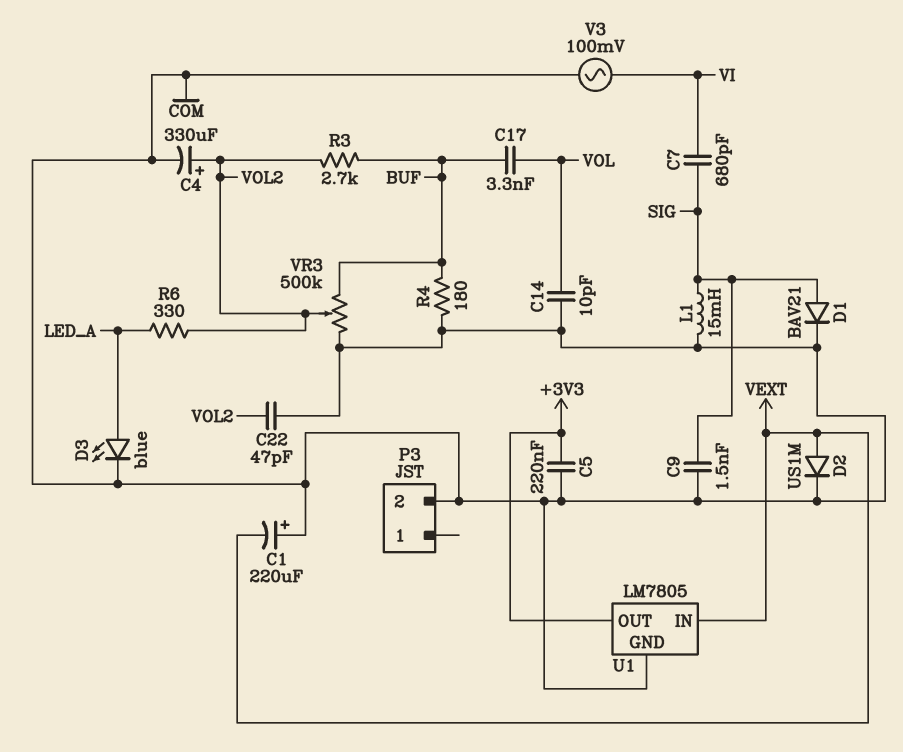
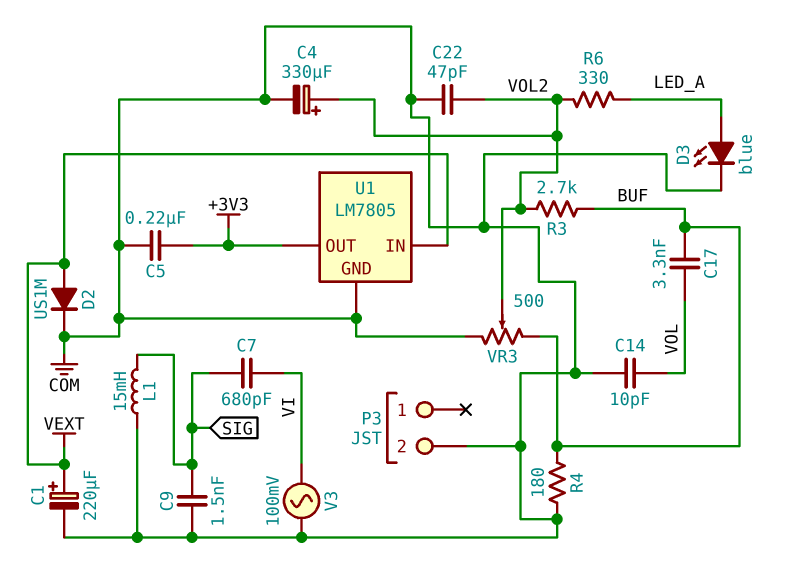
C1: 220uF (plus COM, minus VEXT) -> 220uF (plus VEXT, minus COM)
D1: diode BAV21 (A SIG, K COM) -> none
VR3: 500k (BUF, COM, wiper VOL2) -> 500 (BUF, COM, wiper VOL2)

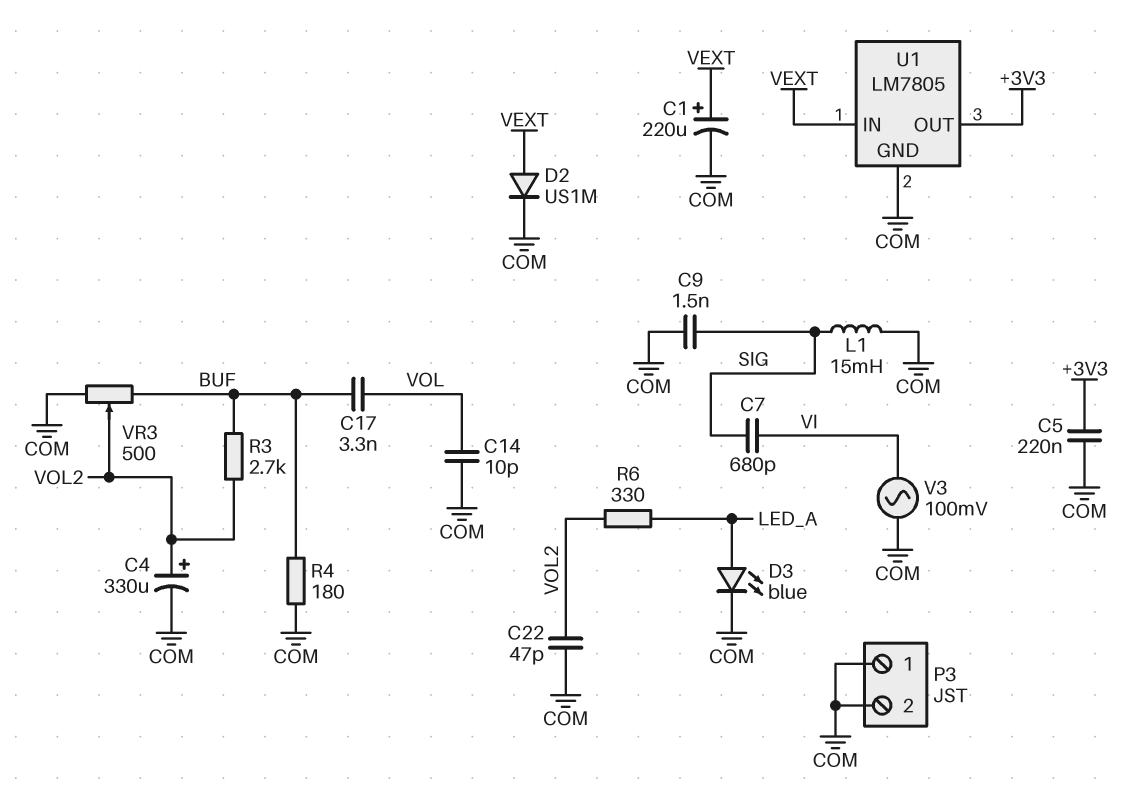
P3 pin 1: none -> COM

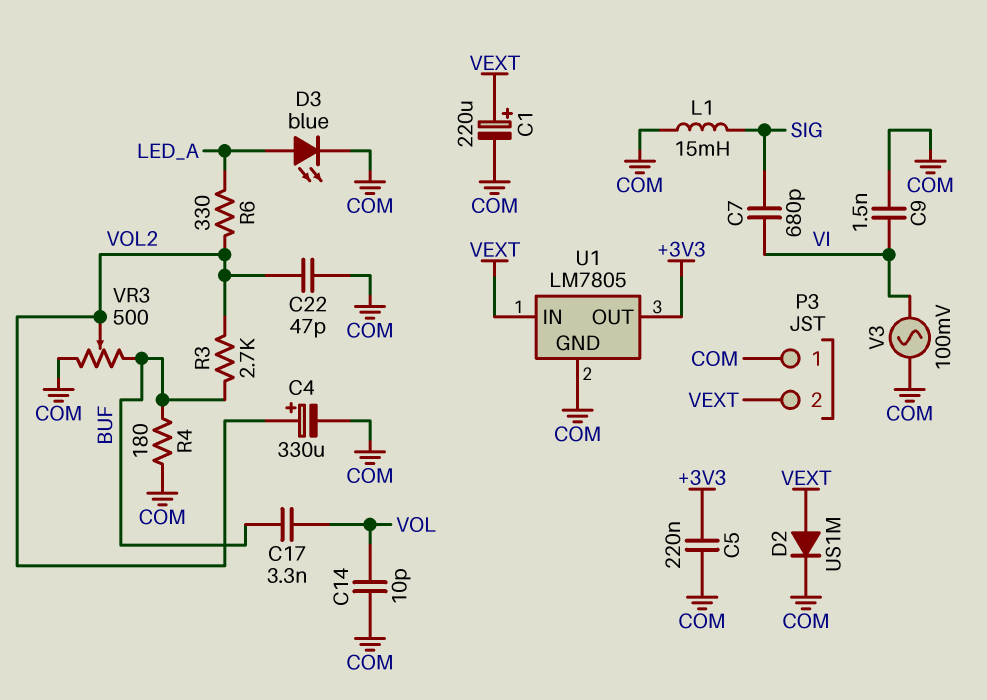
C9: 1.5nF (COM, SIG) -> 1.5nF (COM, VI)
P3 pin 2: COM -> VEXT

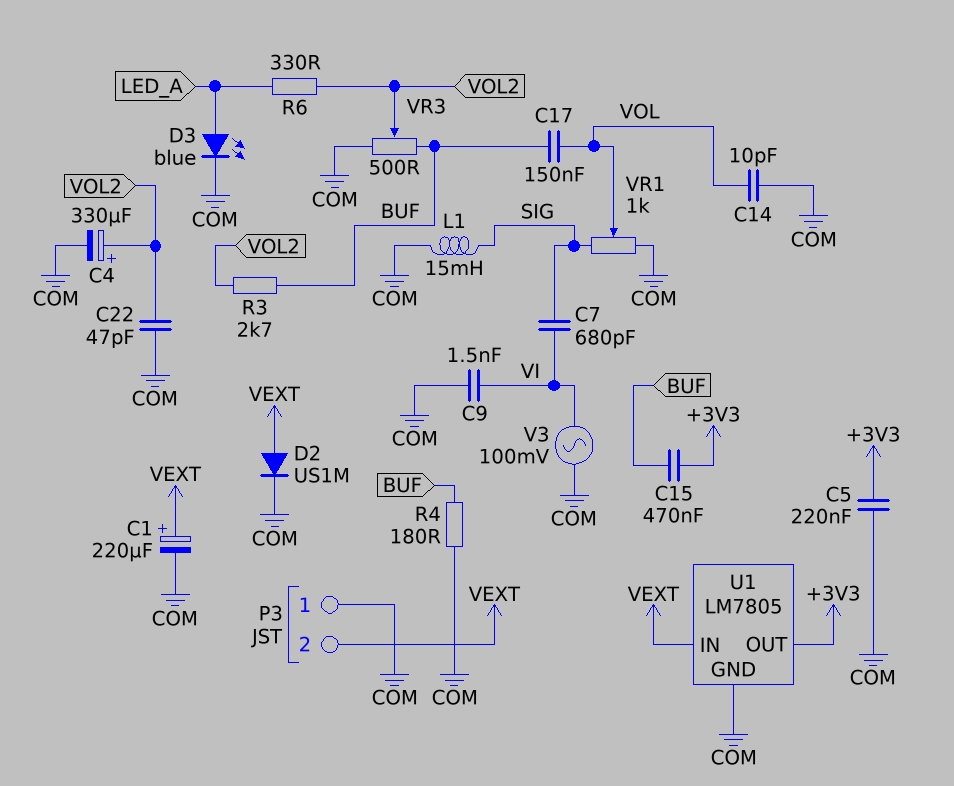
C15: none -> 470nF (+3V3, BUF)
C17: 3.3nF (BUF, VOL) -> 150nF (BUF, VOL)
VR1: none -> 1k (COM, SIG, wiper VOL)

